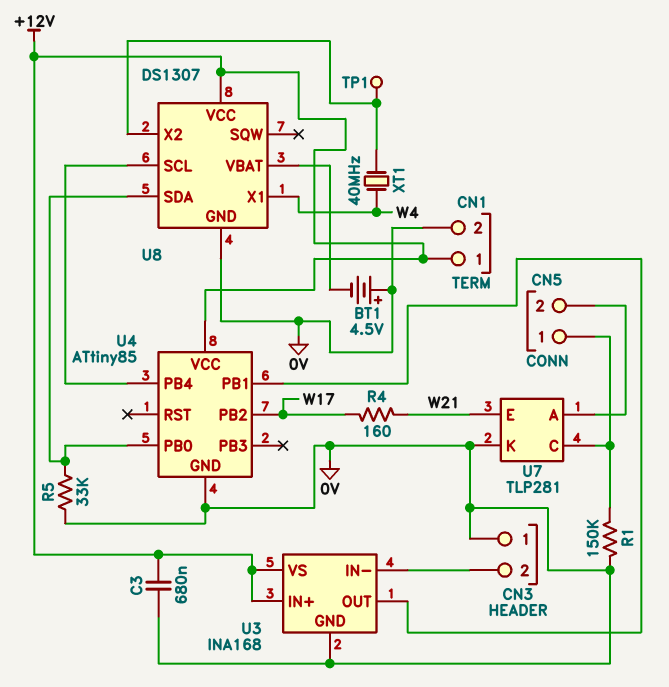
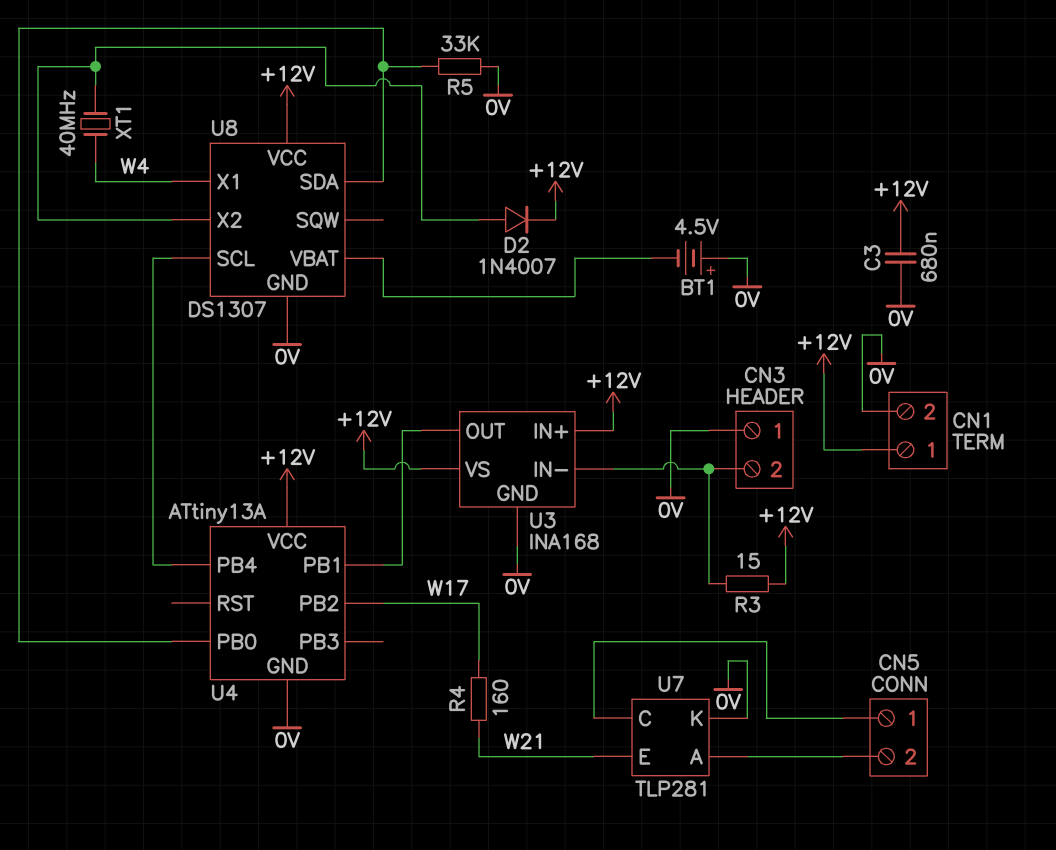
D2: none -> diode 1N4007 (A U8/X2, K +12V)
R1: 150k (0V, CN5/1) -> none
R3: none -> 15 (+12V, CN3/2)
TP1: test point (U8/X2) -> none
U4: ATtiny85 -> ATtiny13A

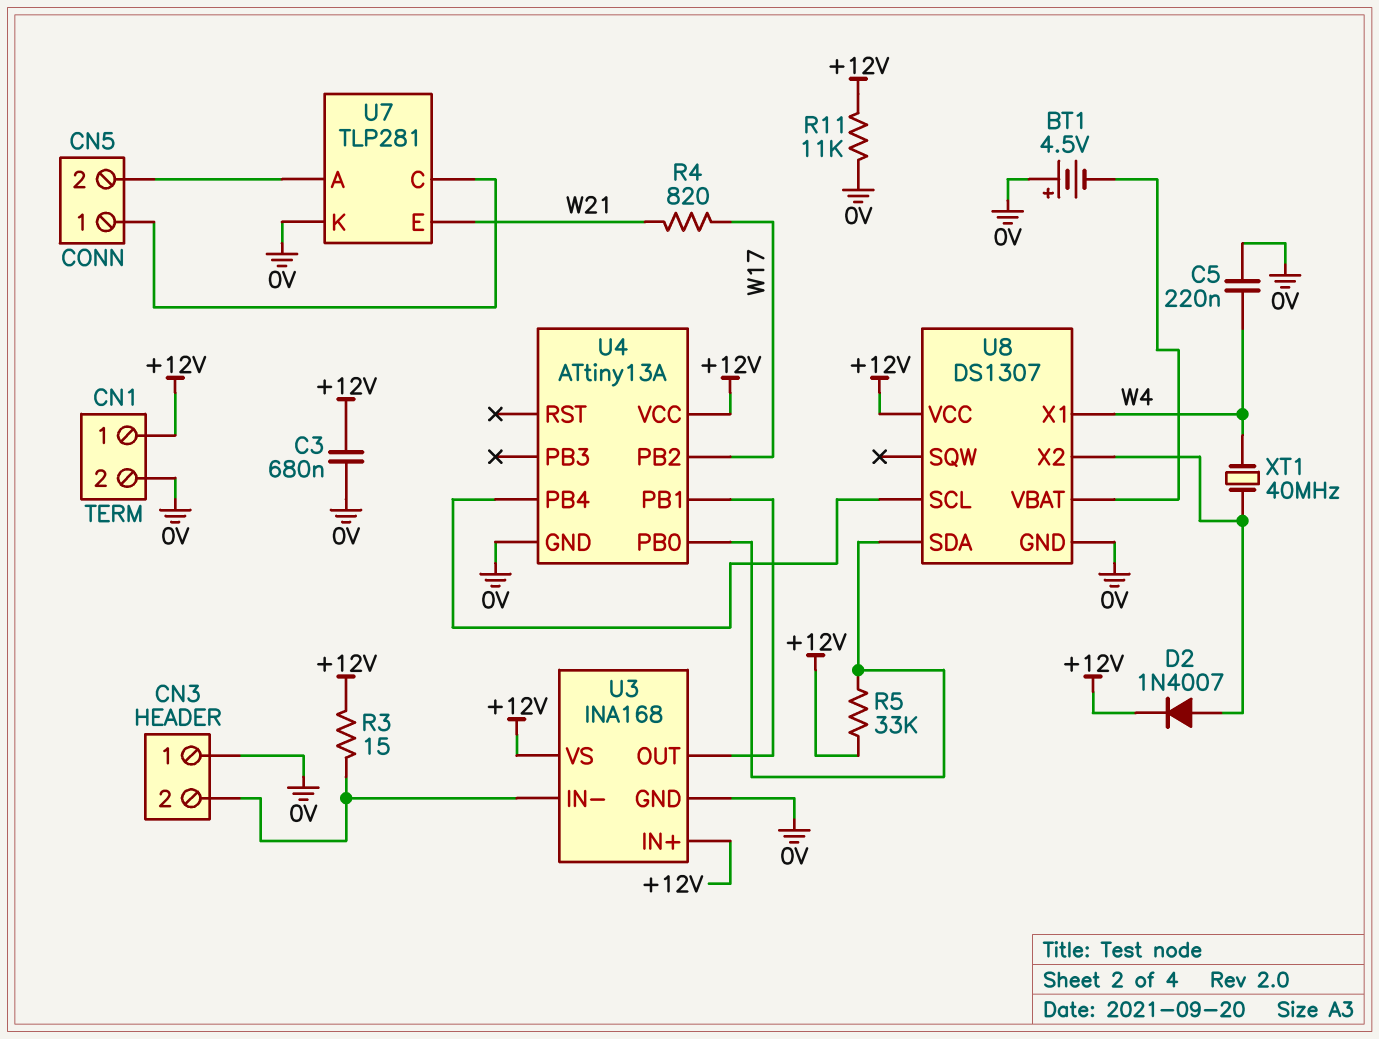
C5: none -> 220nF (0V, W4)
R4: 160 (W17, W21) -> 820 (W17, W21)
R5: 33k (0V, U4/PB0) -> 33k (+12V, U4/PB0)
R11: none -> 11k (+12V, 0V)

